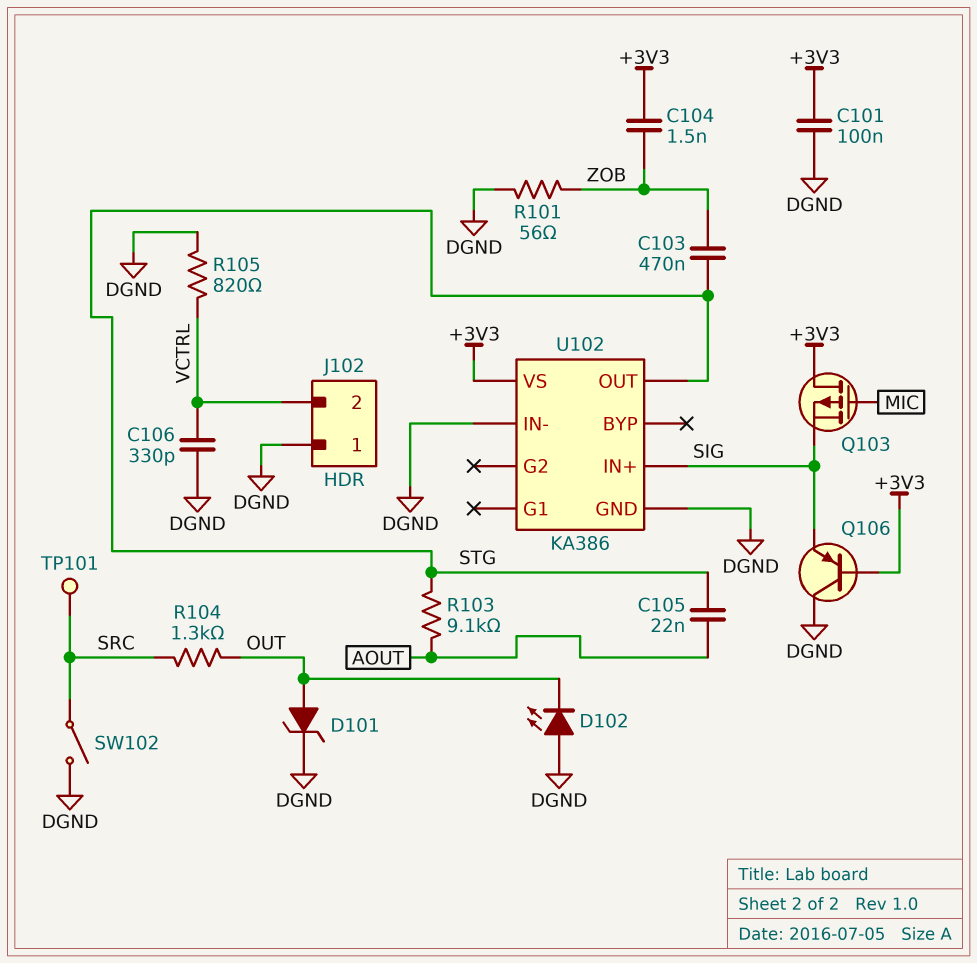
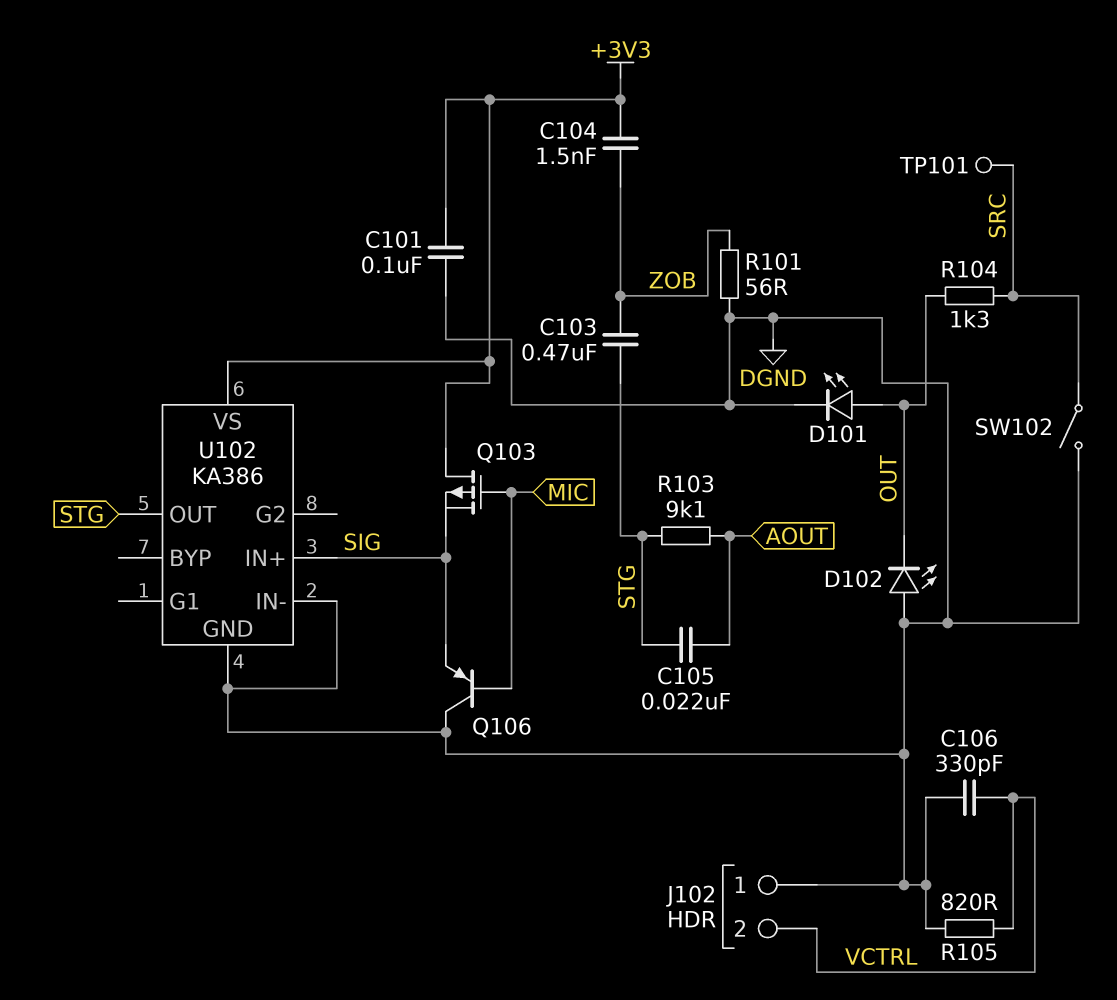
D101: zener (A OUT, K DGND) -> LED (A OUT, K DGND)
Q106: PNP (B +3V3, C DGND, E SIG) -> PNP (B MIC, C DGND, E SIG)

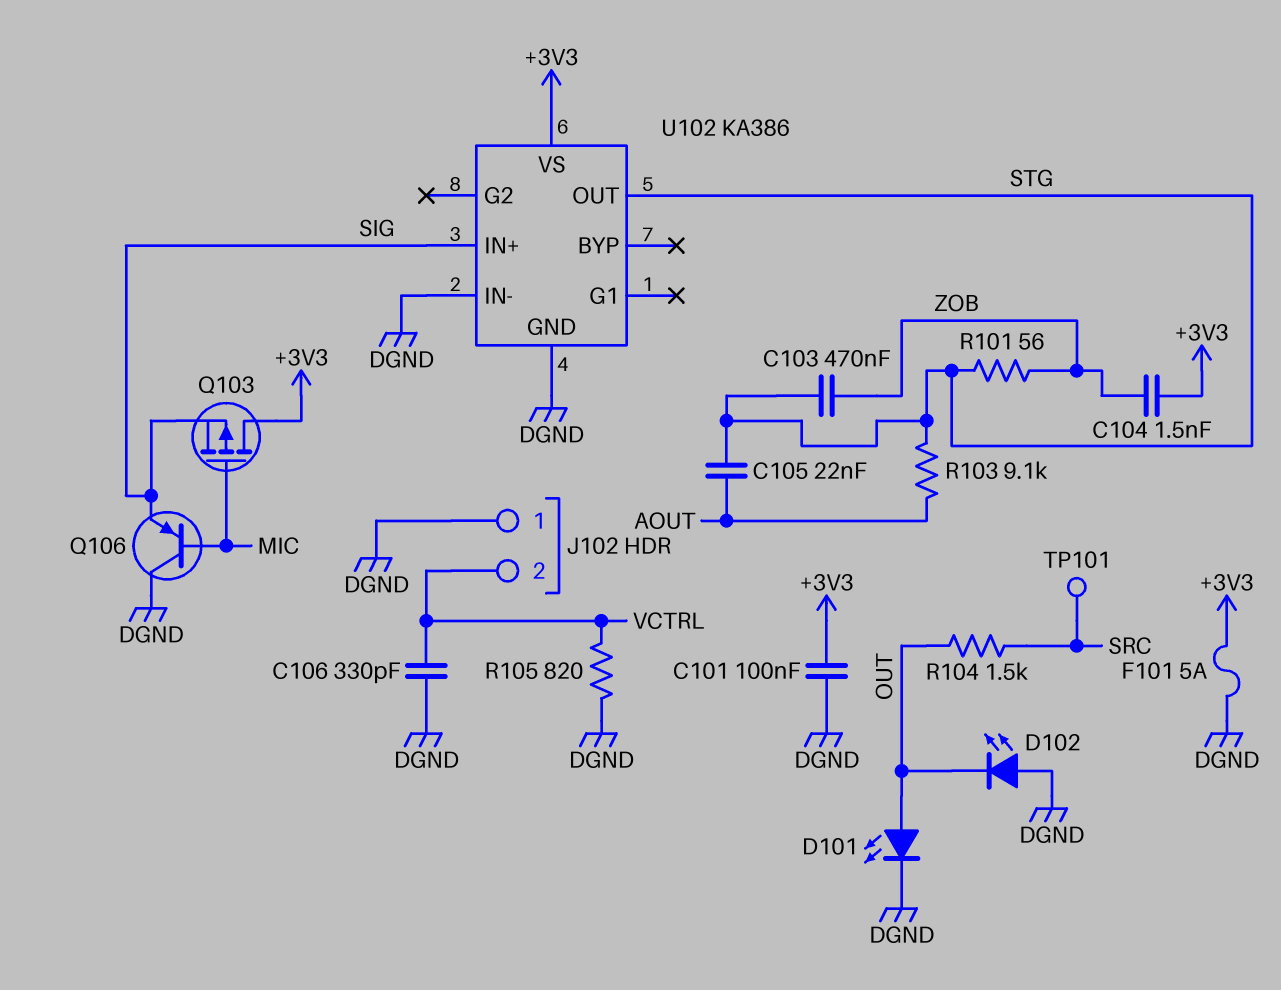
F101: none -> 5A (+3V3, DGND)
R101: 56 (DGND, ZOB) -> 56 (STG, ZOB)
R104: 1.3k (OUT, SRC) -> 1.5k (OUT, SRC)
SW102: switch (DGND, SRC) -> none

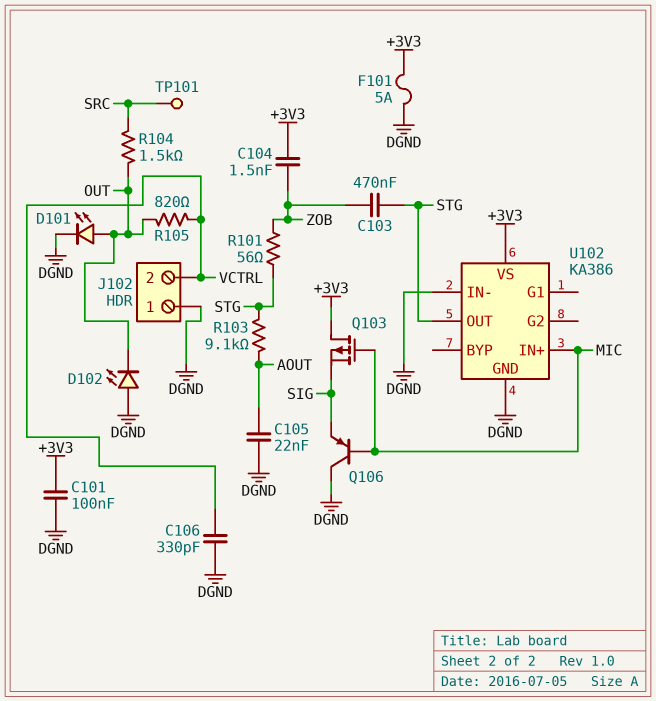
C105: 22nF (AOUT, STG) -> 22nF (AOUT, DGND)
R105: 820 (DGND, VCTRL) -> 820 (OUT, VCTRL)
U102 pin IN+: SIG -> MIC

